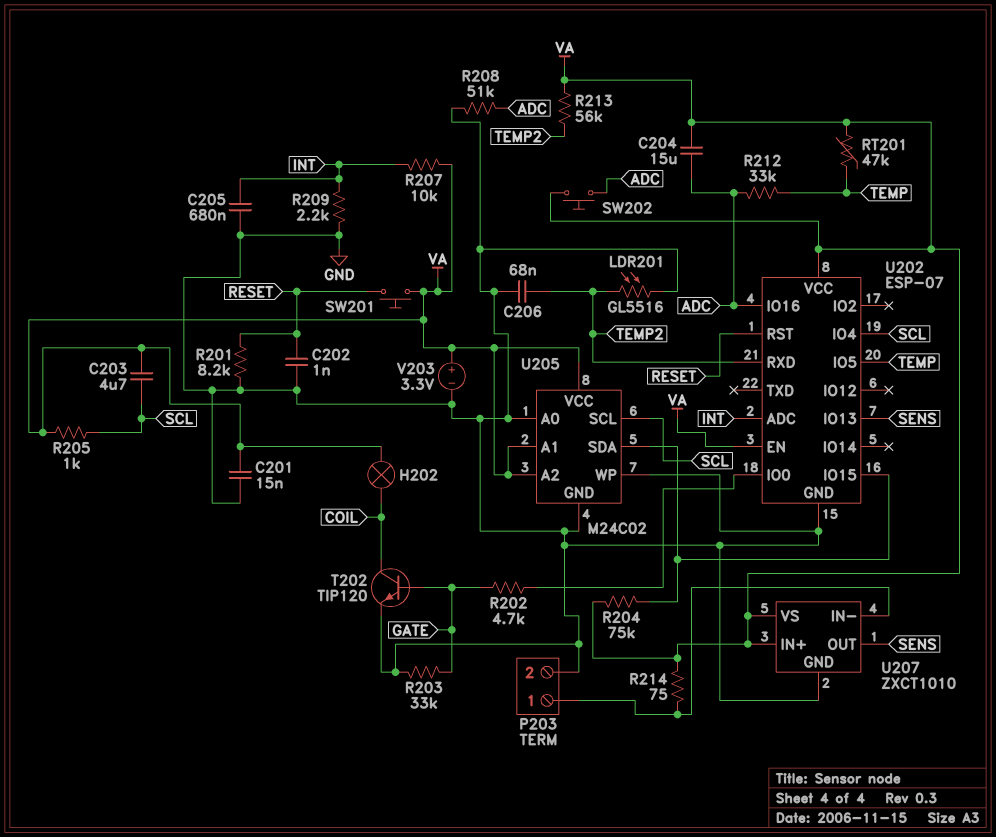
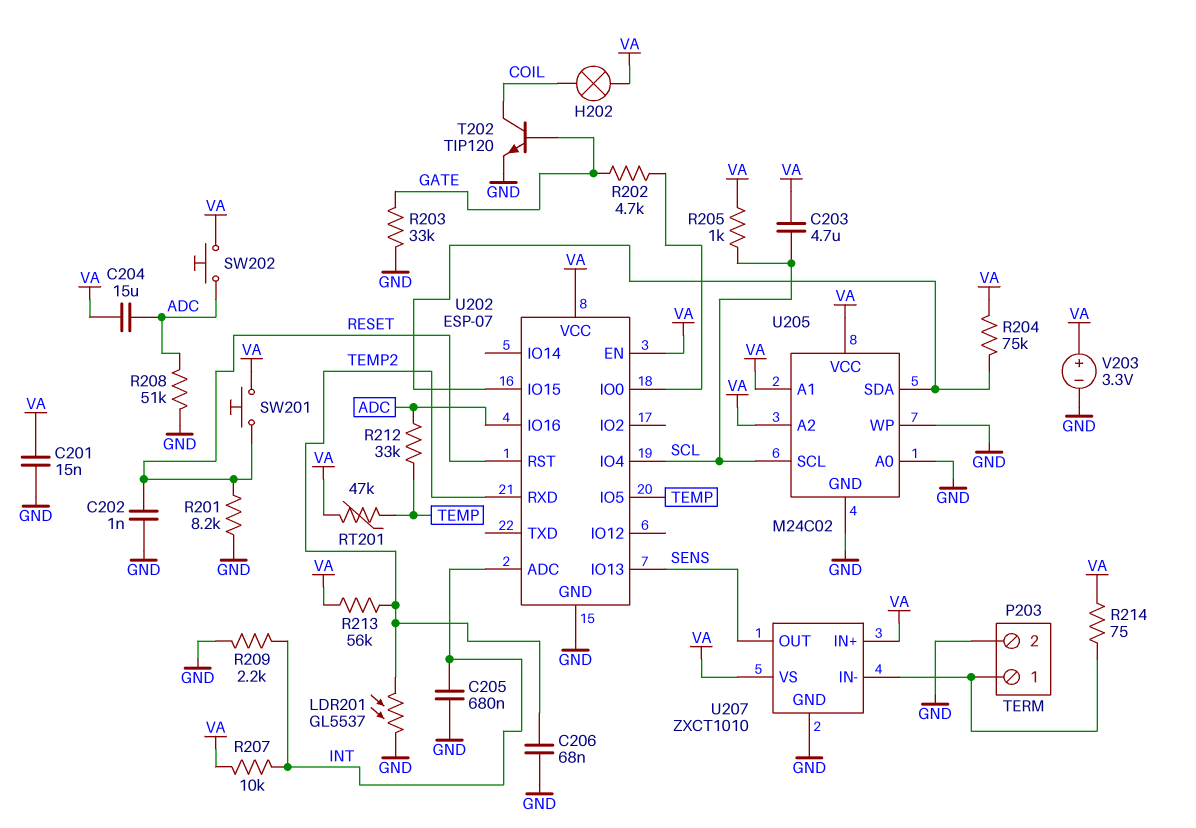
LDR201: GL5516 (GND, TEMP2) -> GL5537 (GND, TEMP2)

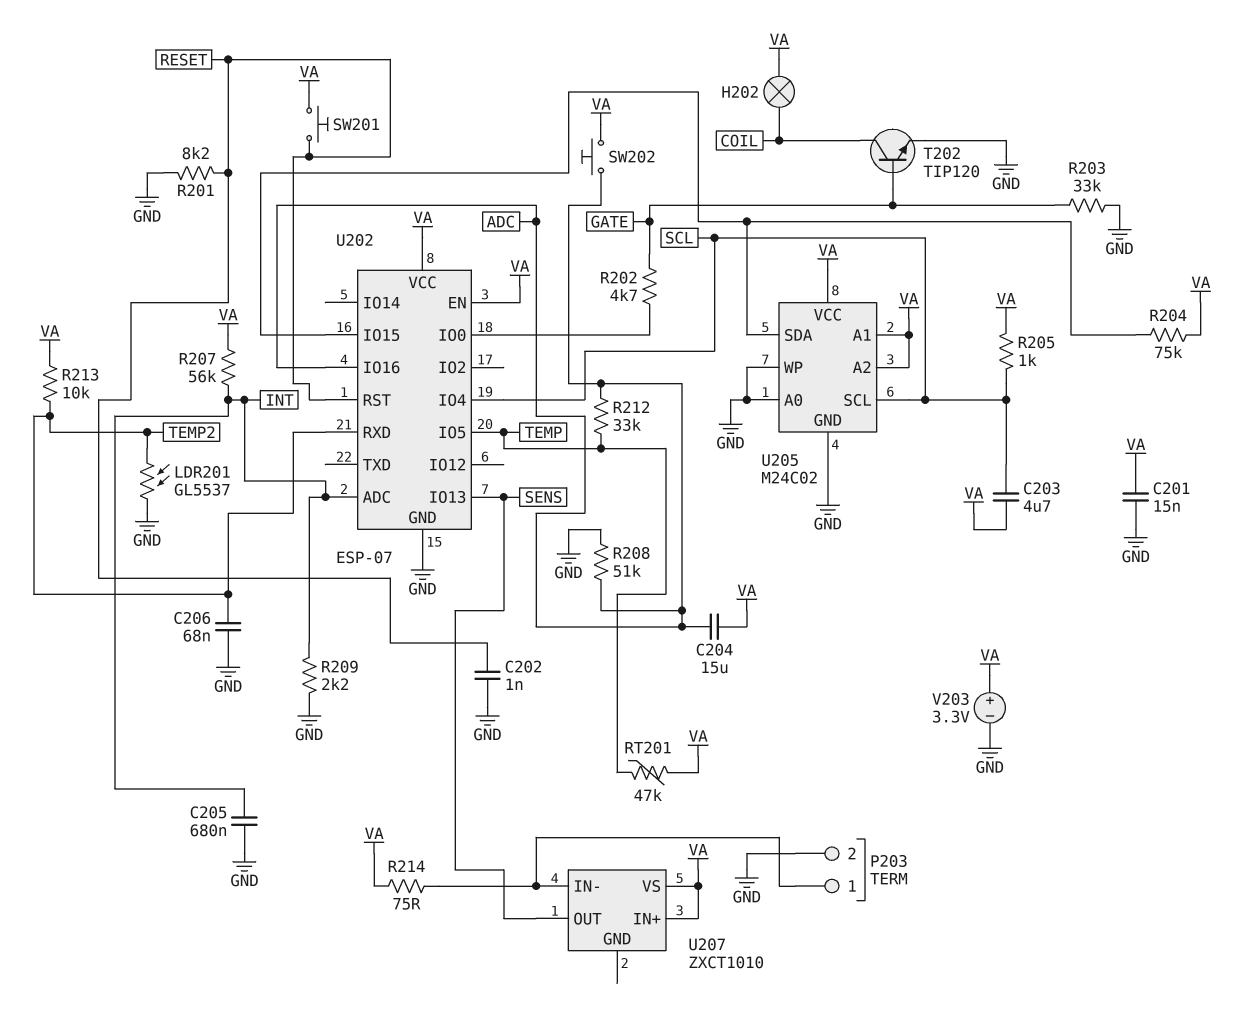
R207: 10k (INT, VA) -> 56k (INT, VA)
R213: 56k (TEMP2, VA) -> 10k (TEMP2, VA)
U207 pin GND: GND -> none

